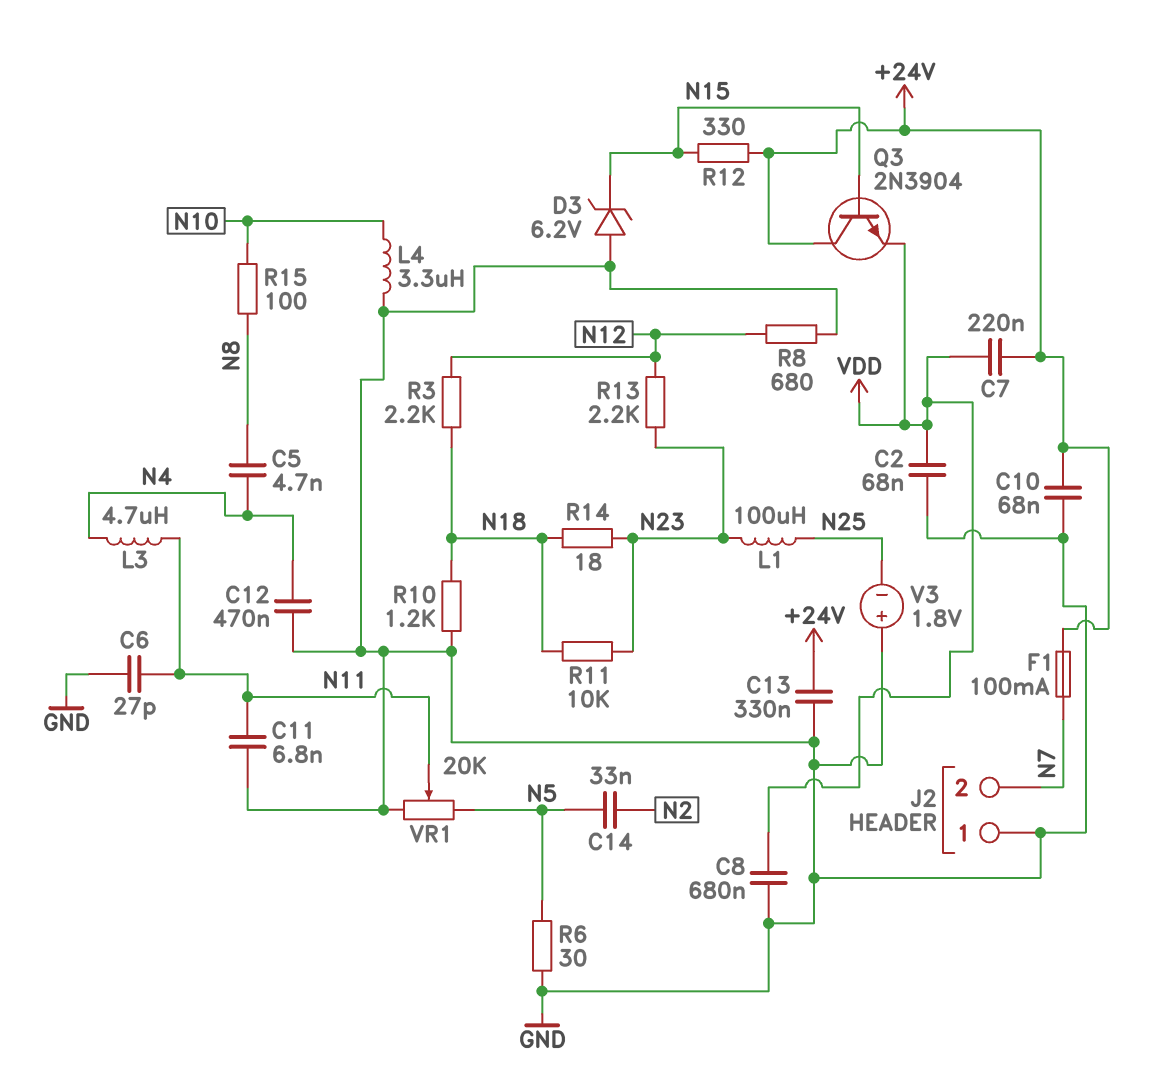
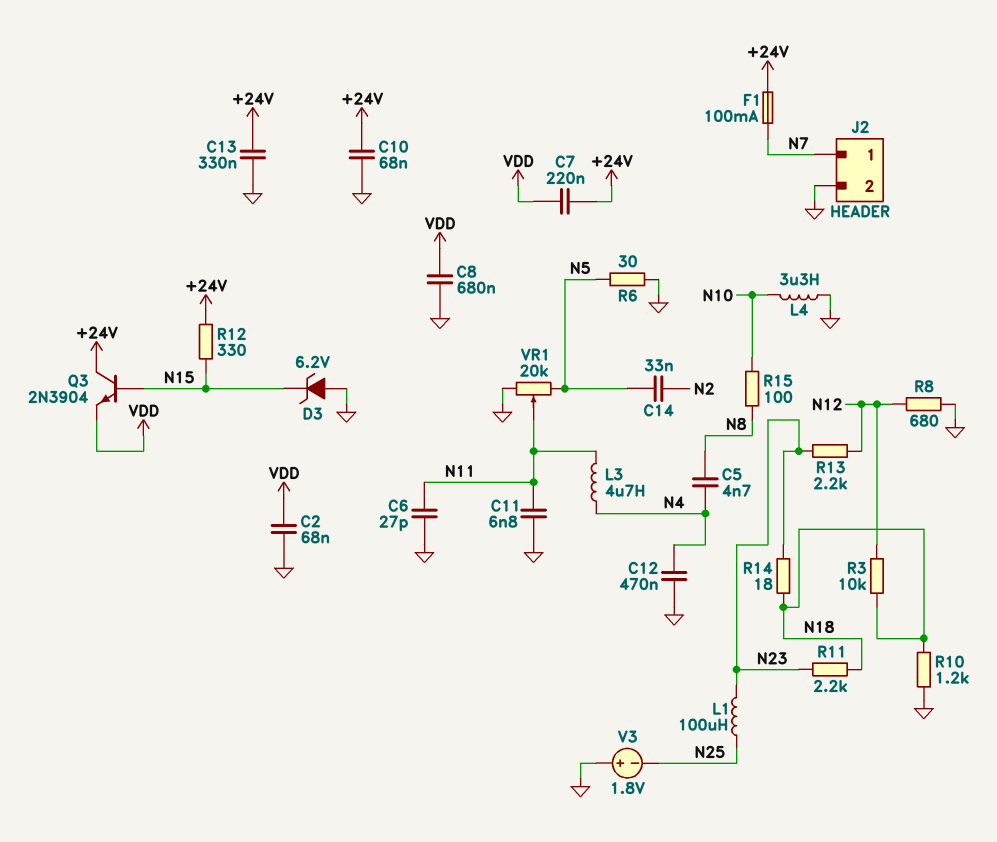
J2 pin 1: GND -> N7
J2 pin 2: N7 -> GND
R3: 2.2k (N12, N18) -> 10k (N12, N18)
R11: 10k (N18, N23) -> 2.2k (N18, N23)

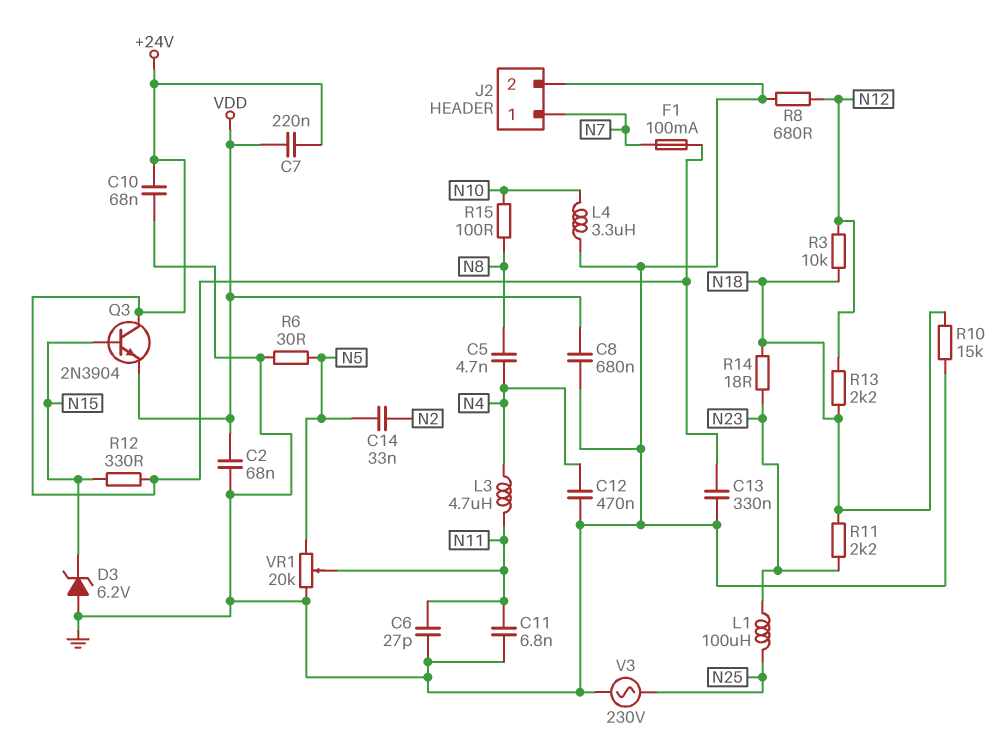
R10: 1.2k (GND, N18) -> 15k (GND, N18)
R13: 2.2k (N12, N23) -> 2.2k (N12, N18)
V3: 1.8V (plus GND, minus N25) -> AC 230V (GND, N25)

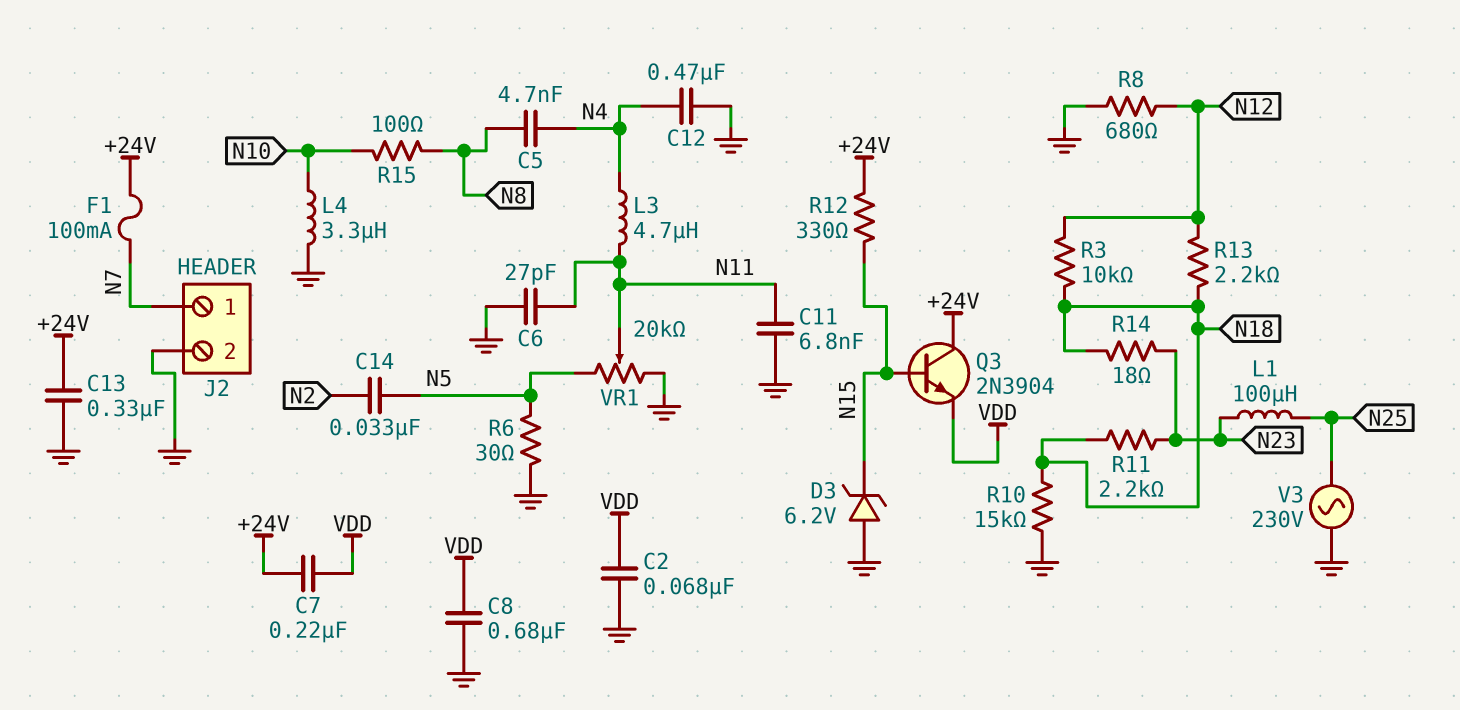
C10: 68nF (+24V, GND) -> none

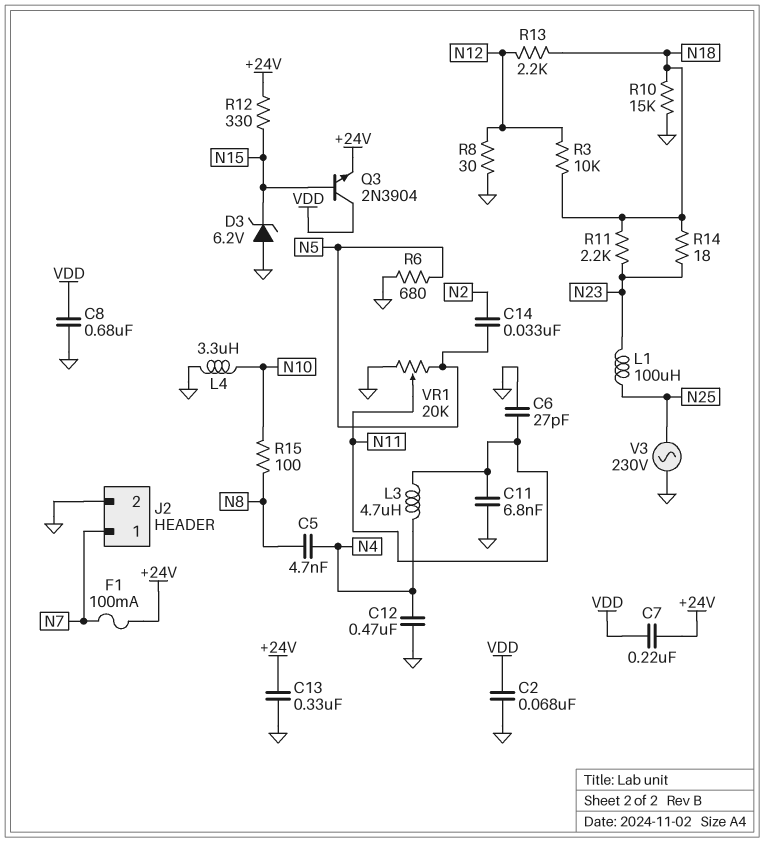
Q3: NPN 2N3904 (B N15, C +24V, E VDD) -> NPN 2N3904 (B N15, C VDD, E +24V)
R6: 30 (GND, N5) -> 680 (GND, N5)
R8: 680 (GND, N12) -> 30 (GND, N12)

